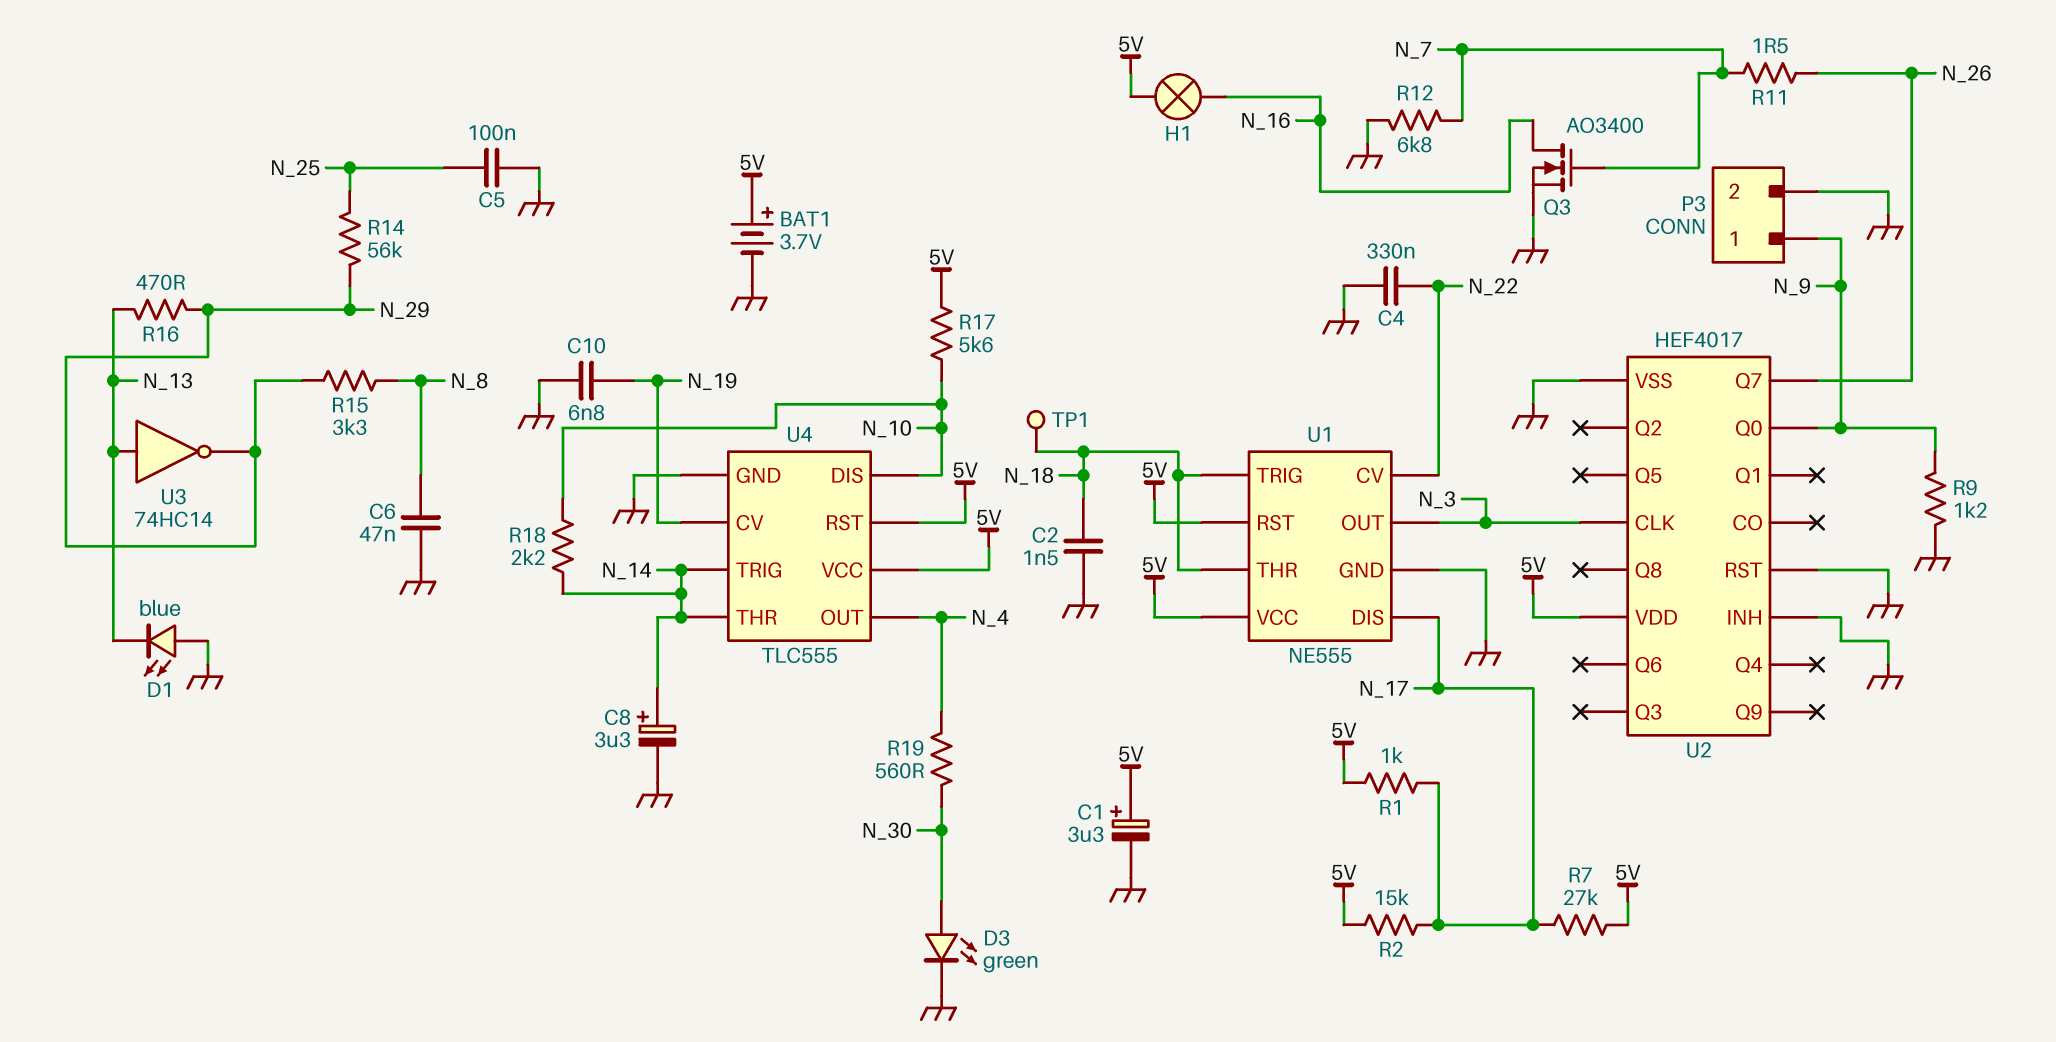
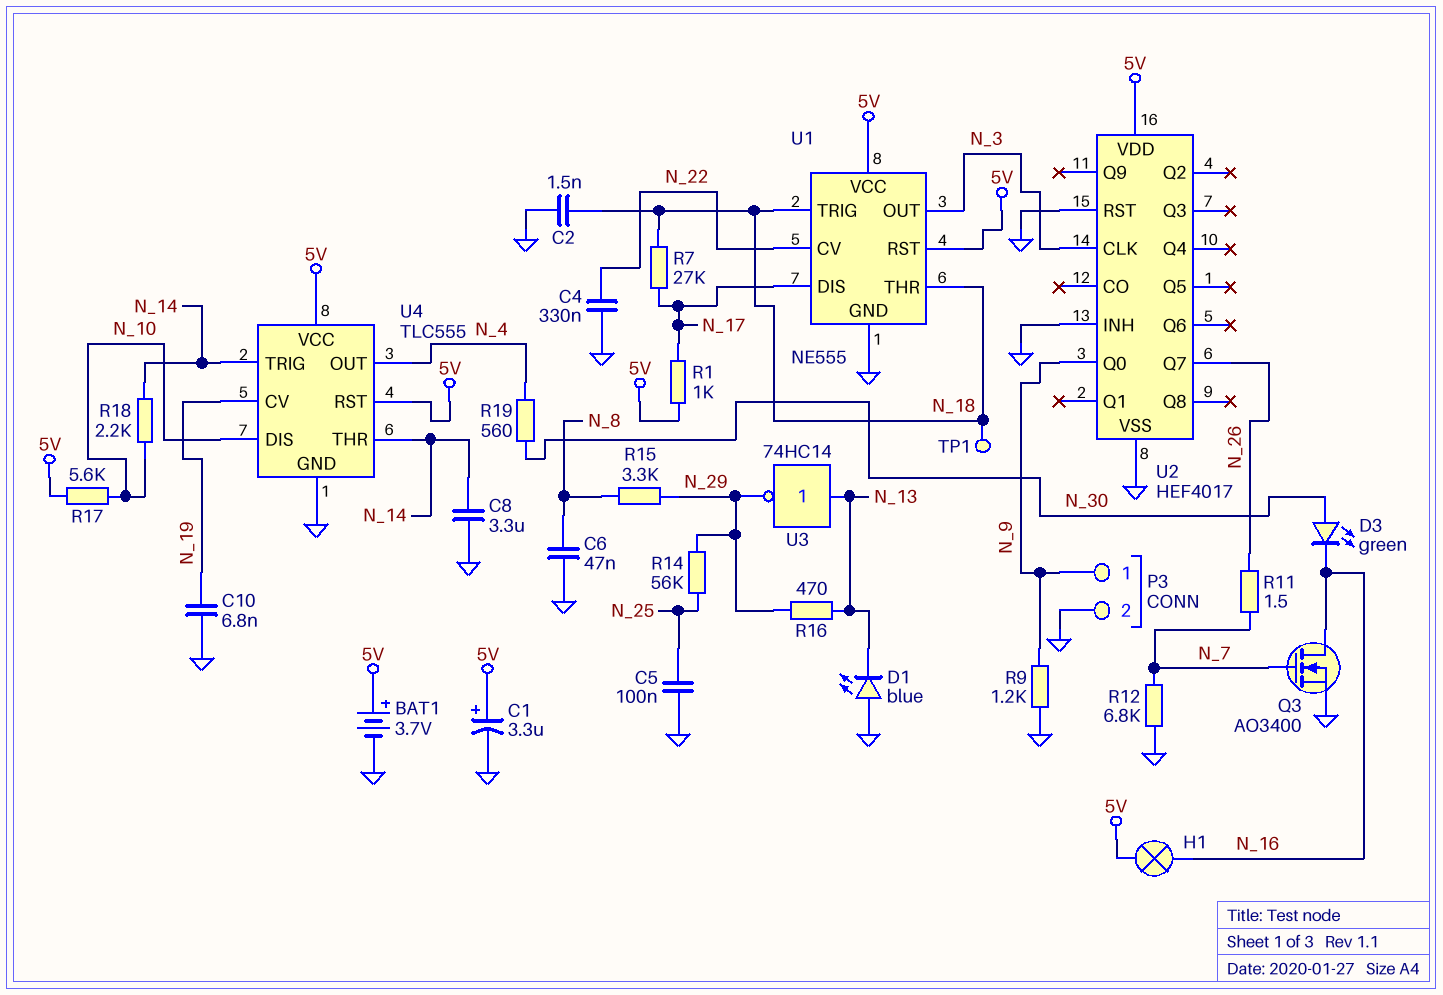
C8: 3.3uF (plus N_14, minus GND) -> 3.3uF (GND, N_14)
D3: LED green (A N_30, K GND) -> LED green (A N_30, K N_16)
R2: 15k (5V, N_17) -> none
R7: 27k (5V, N_17) -> 27k (N_17, N_18)

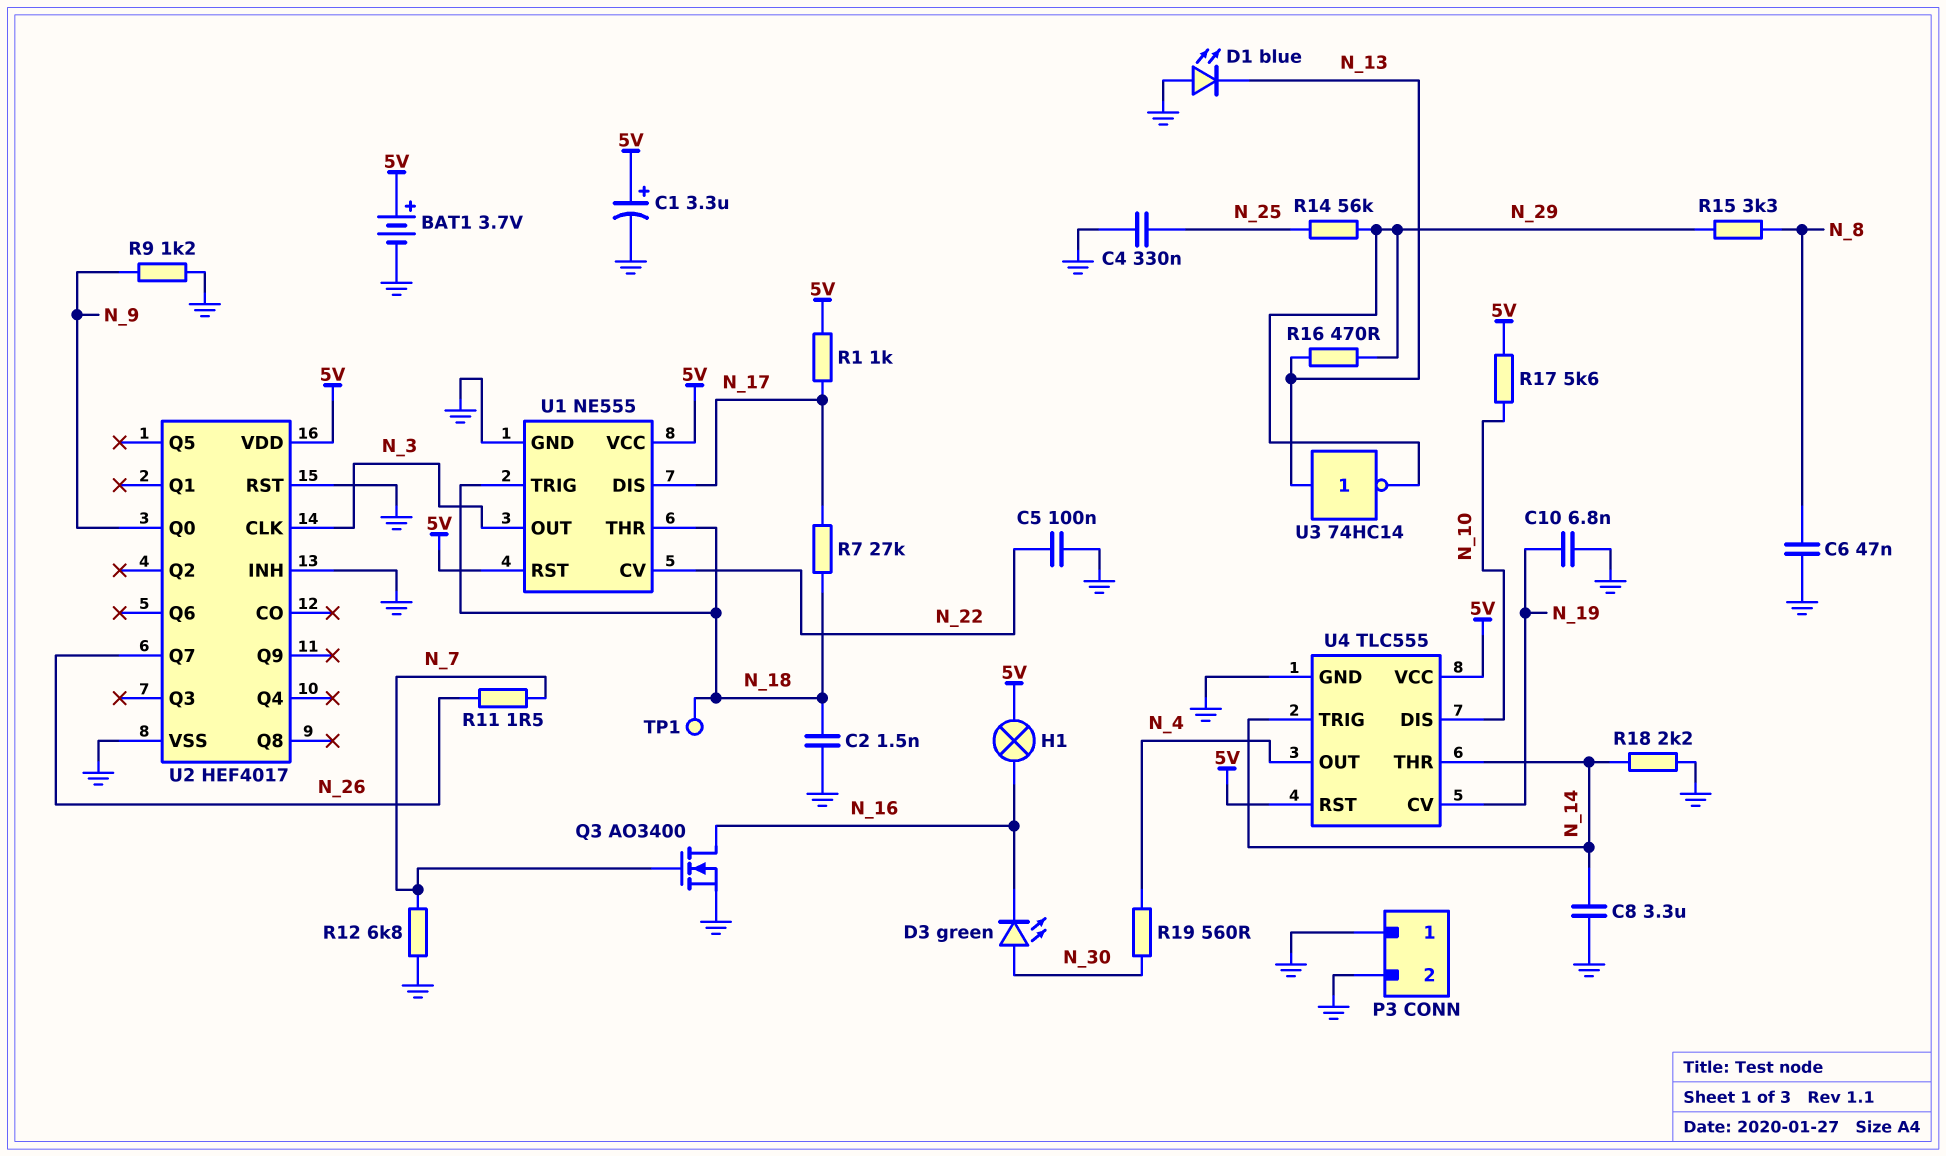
C4: 330nF (GND, N_22) -> 330nF (GND, N_25)
C5: 100nF (GND, N_25) -> 100nF (GND, N_22)
P3 pin 1: N_9 -> GND
R18: 2.2k (N_10, N_14) -> 2.2k (GND, N_14)

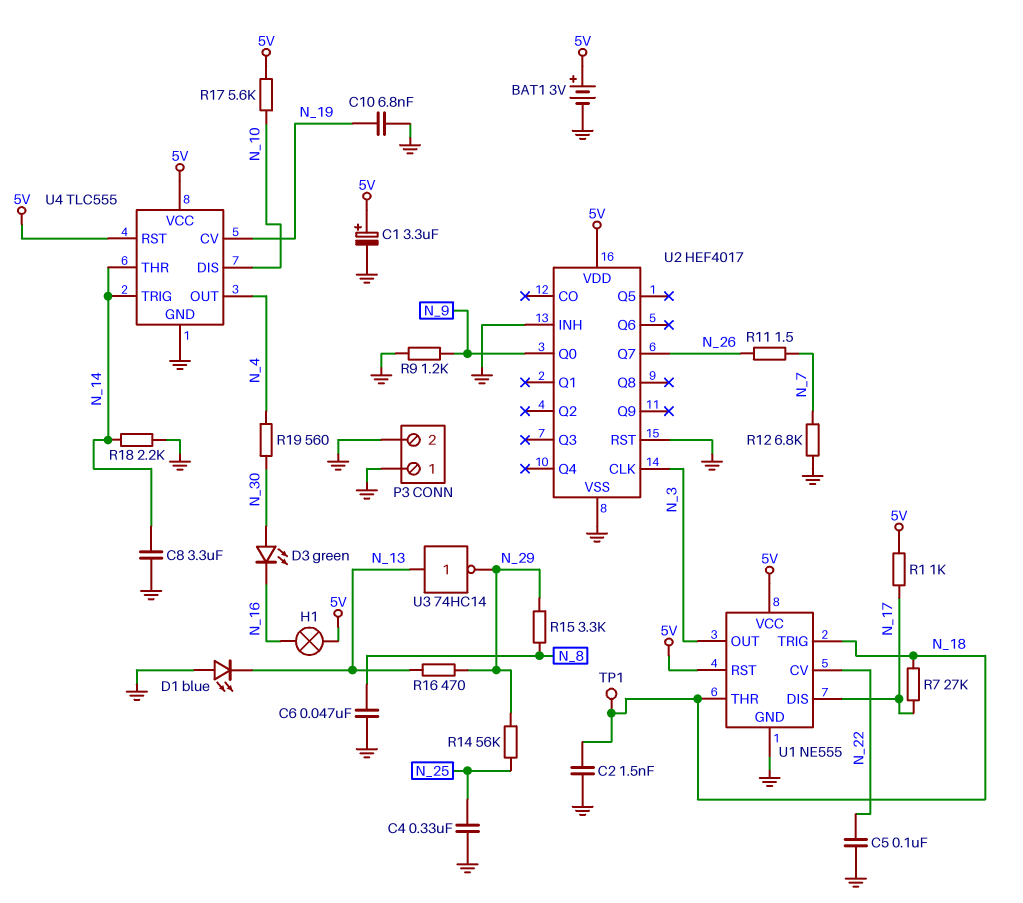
BAT1: 3.7V (plus 5V, minus GND) -> 3V (plus 5V, minus GND)
Q3: NMOS AO3400 (G N_7, D N_16, S GND) -> none

